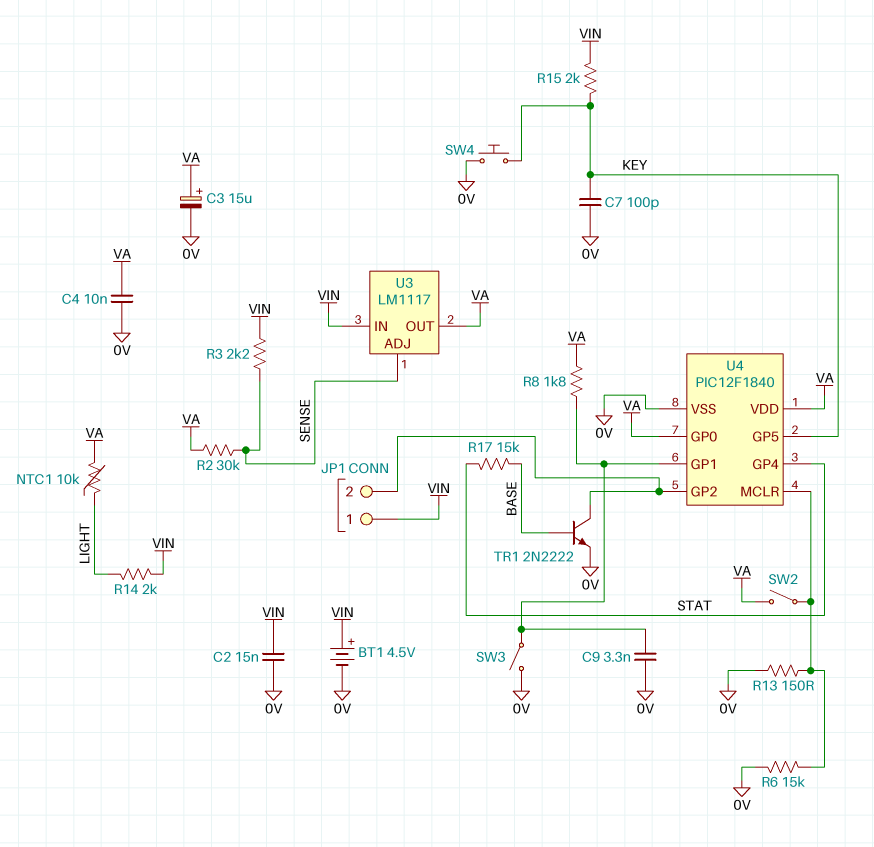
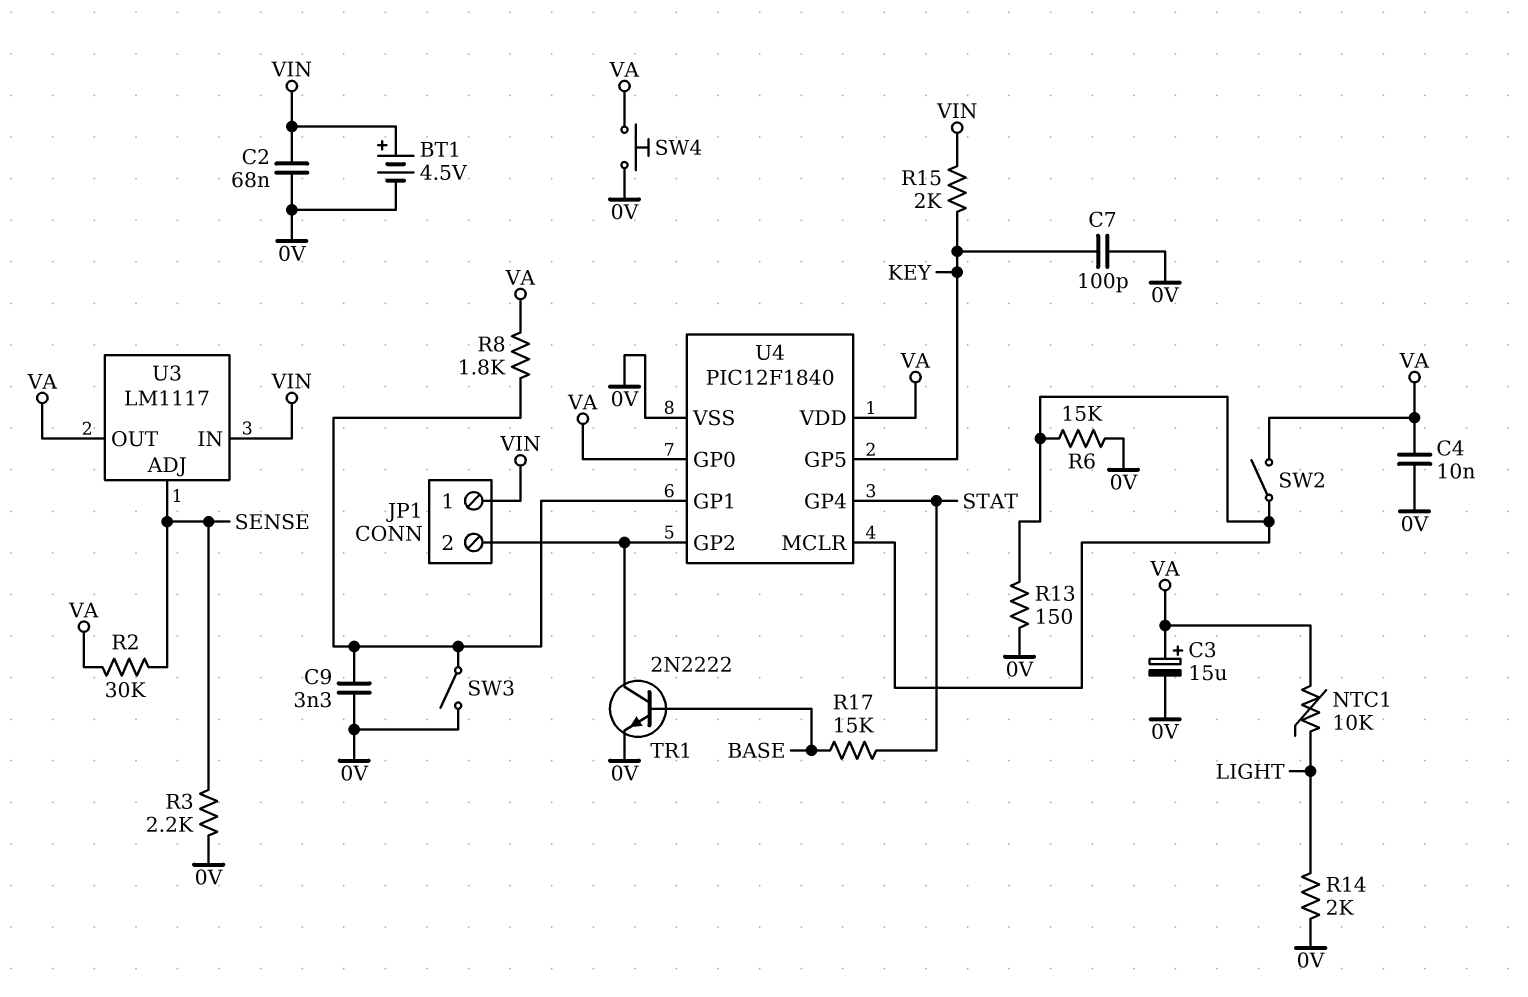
C2: 15nF (0V, VIN) -> 68nF (0V, VIN)
R3: 2.2k (SENSE, VIN) -> 2.2k (0V, SENSE)
R14: 2k (LIGHT, VIN) -> 2k (0V, LIGHT)
SW4: button (0V, KEY) -> button (0V, VA)

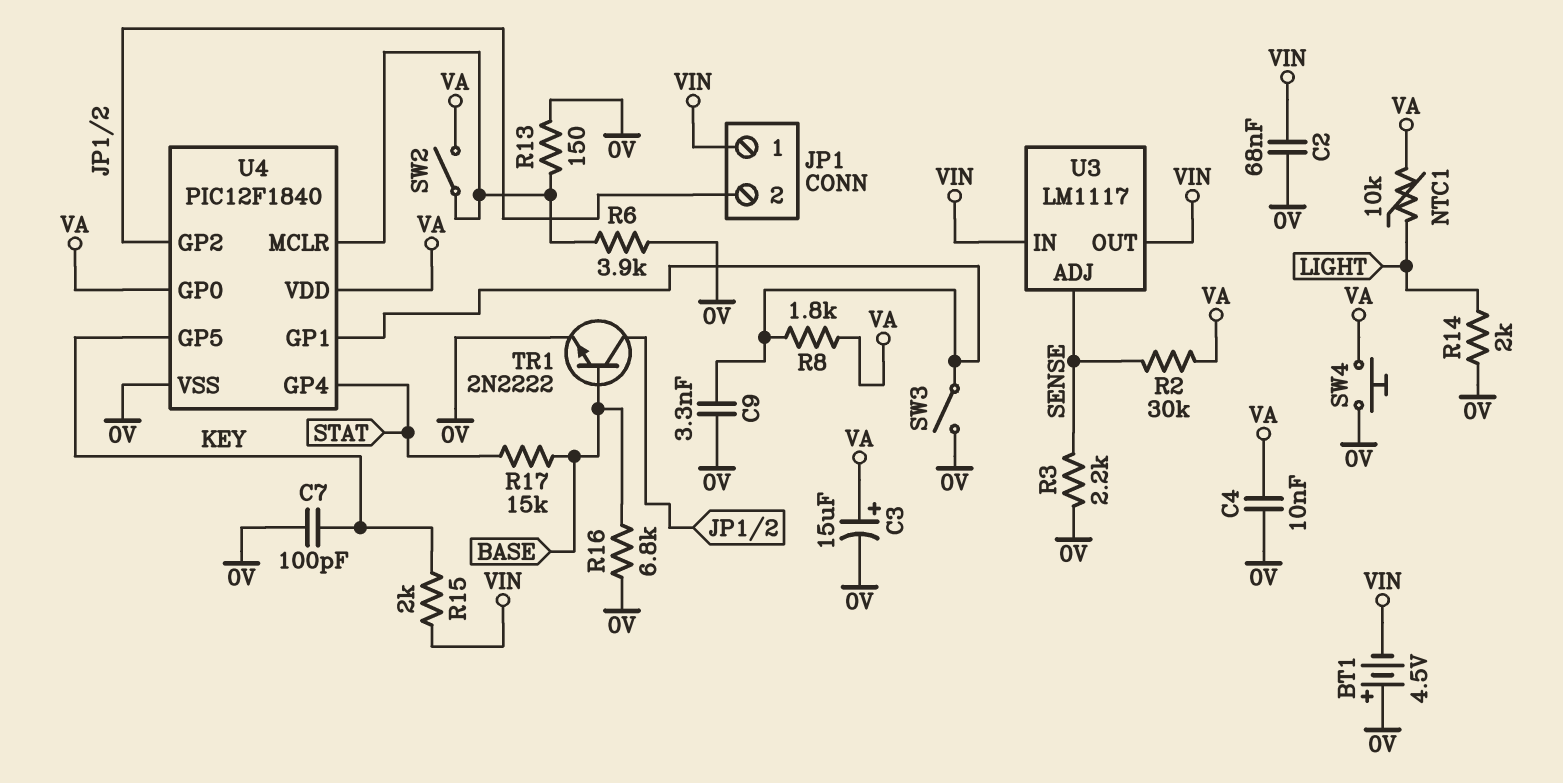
BT1: 4.5V (plus VIN, minus 0V) -> 4.5V (plus 0V, minus VIN)
R6: 15k (0V, U4/MCLR) -> 3.9k (0V, U4/MCLR)
R16: none -> 6.8k (0V, BASE)
U3 pin OUT: VA -> VIN

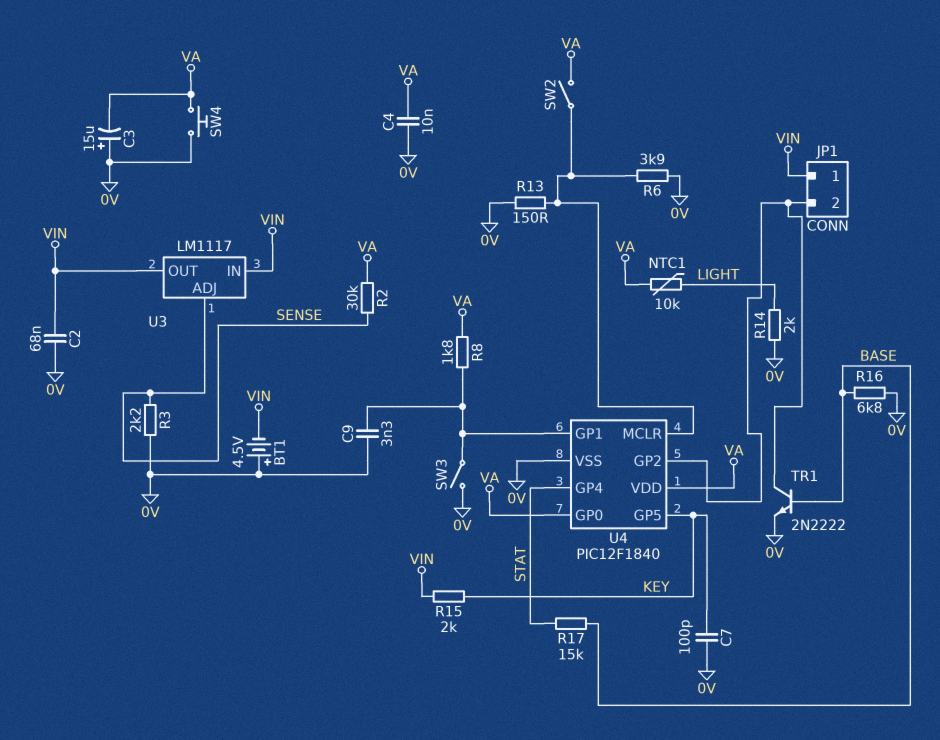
C3: 15uF (plus VA, minus 0V) -> 15uF (plus 0V, minus VA)

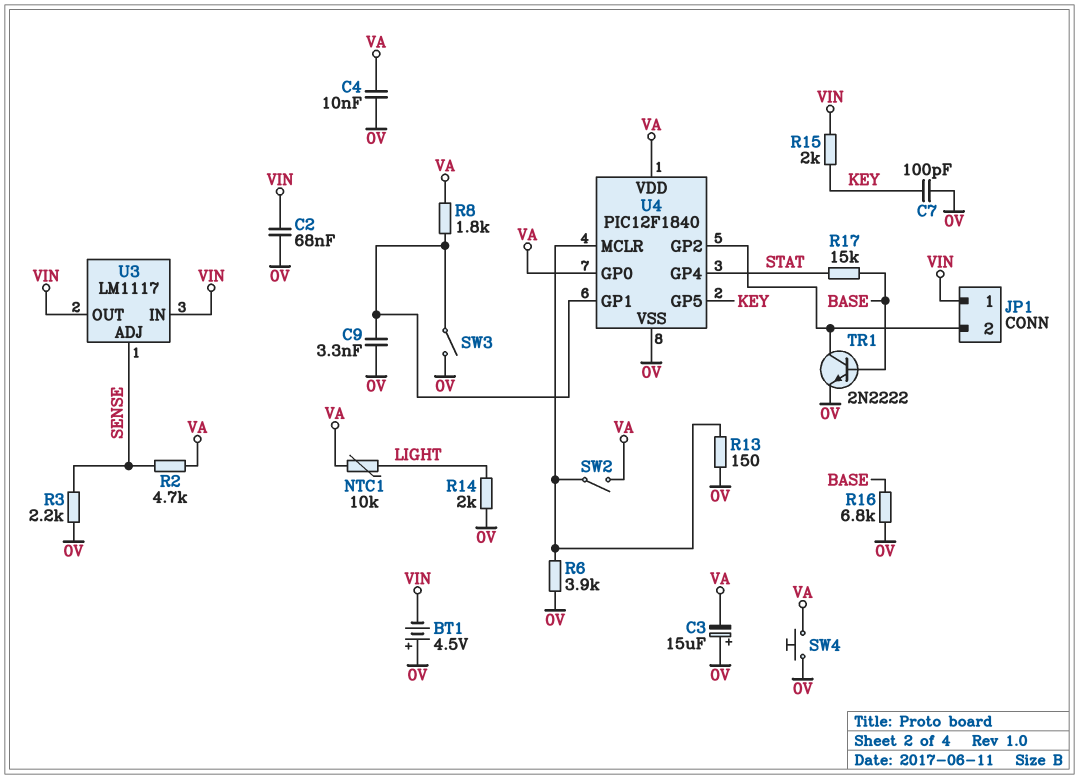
R2: 30k (SENSE, VA) -> 4.7k (SENSE, VA)

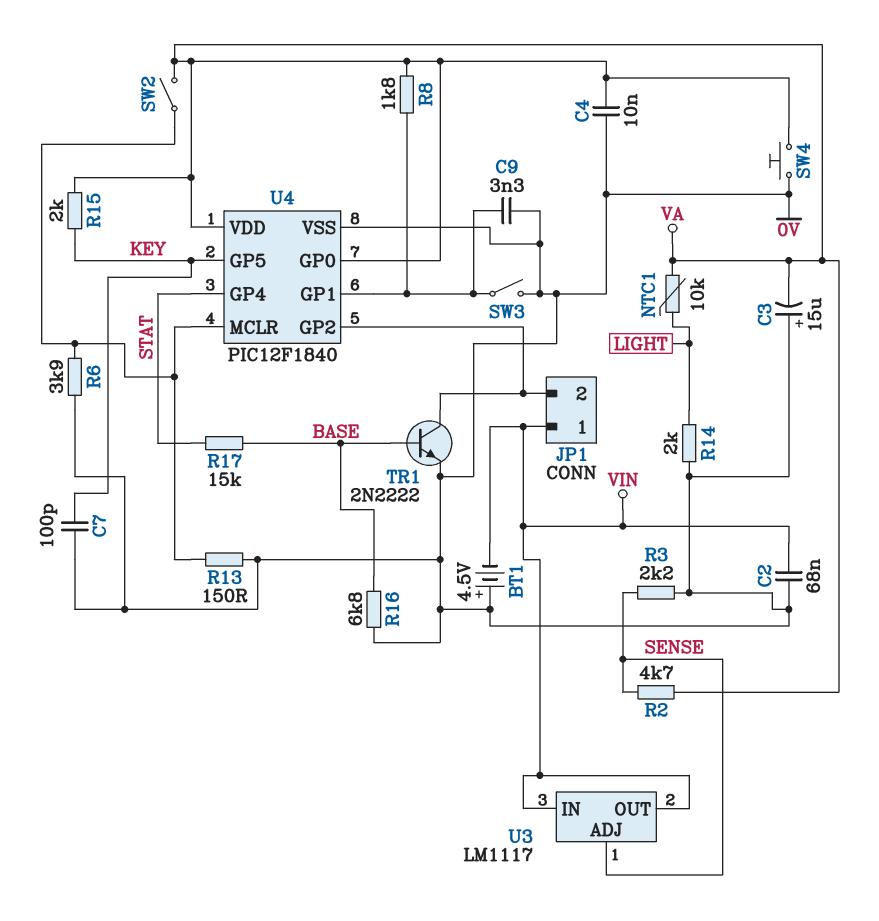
R15: 2k (KEY, VIN) -> 2k (KEY, VA)

